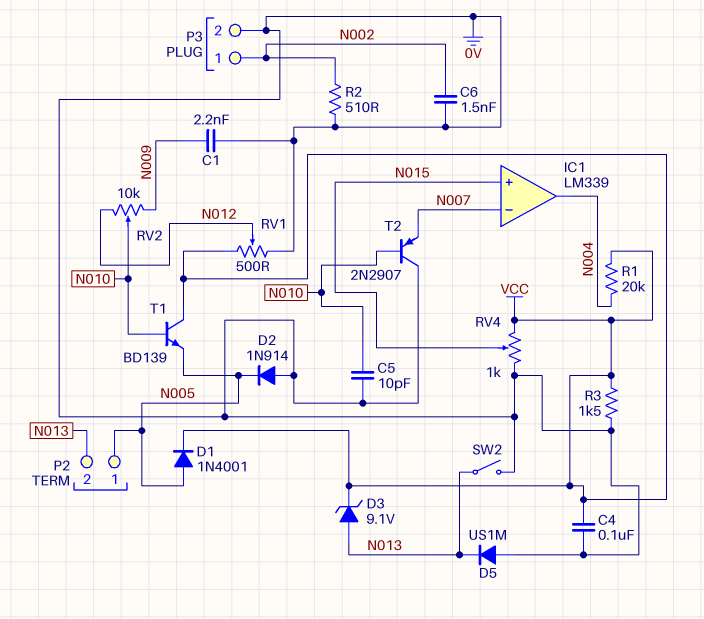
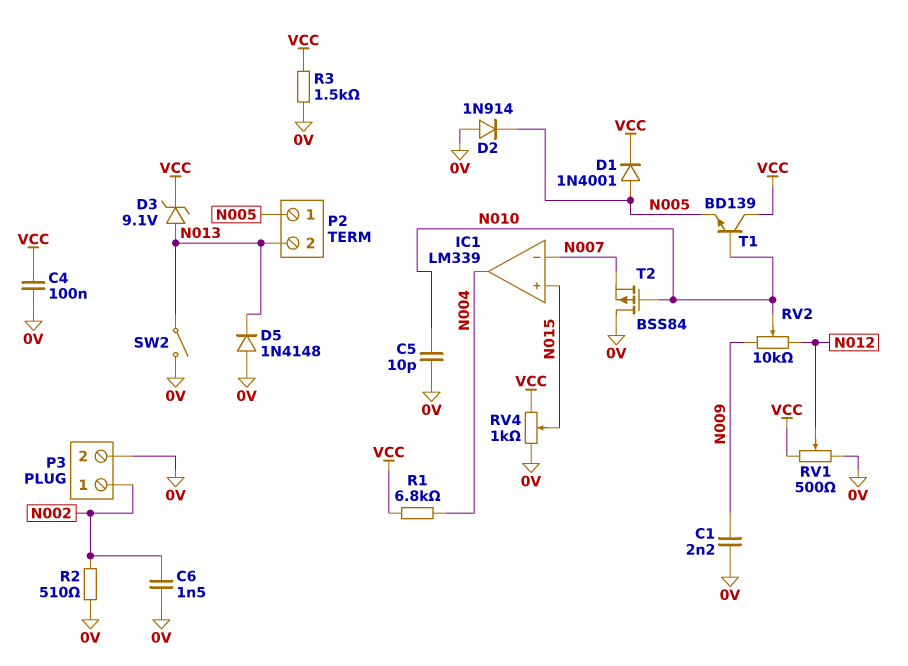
D5: diode US1M (A 0V, K N013) -> diode 1N4148 (A 0V, K N013)
R1: 20k (N004, VCC) -> 6.8k (N004, VCC)
T2: PNP 2N2907 (B N010, C 0V, E N007) -> PMOS BSS84 (G N010, D 0V, S N007)

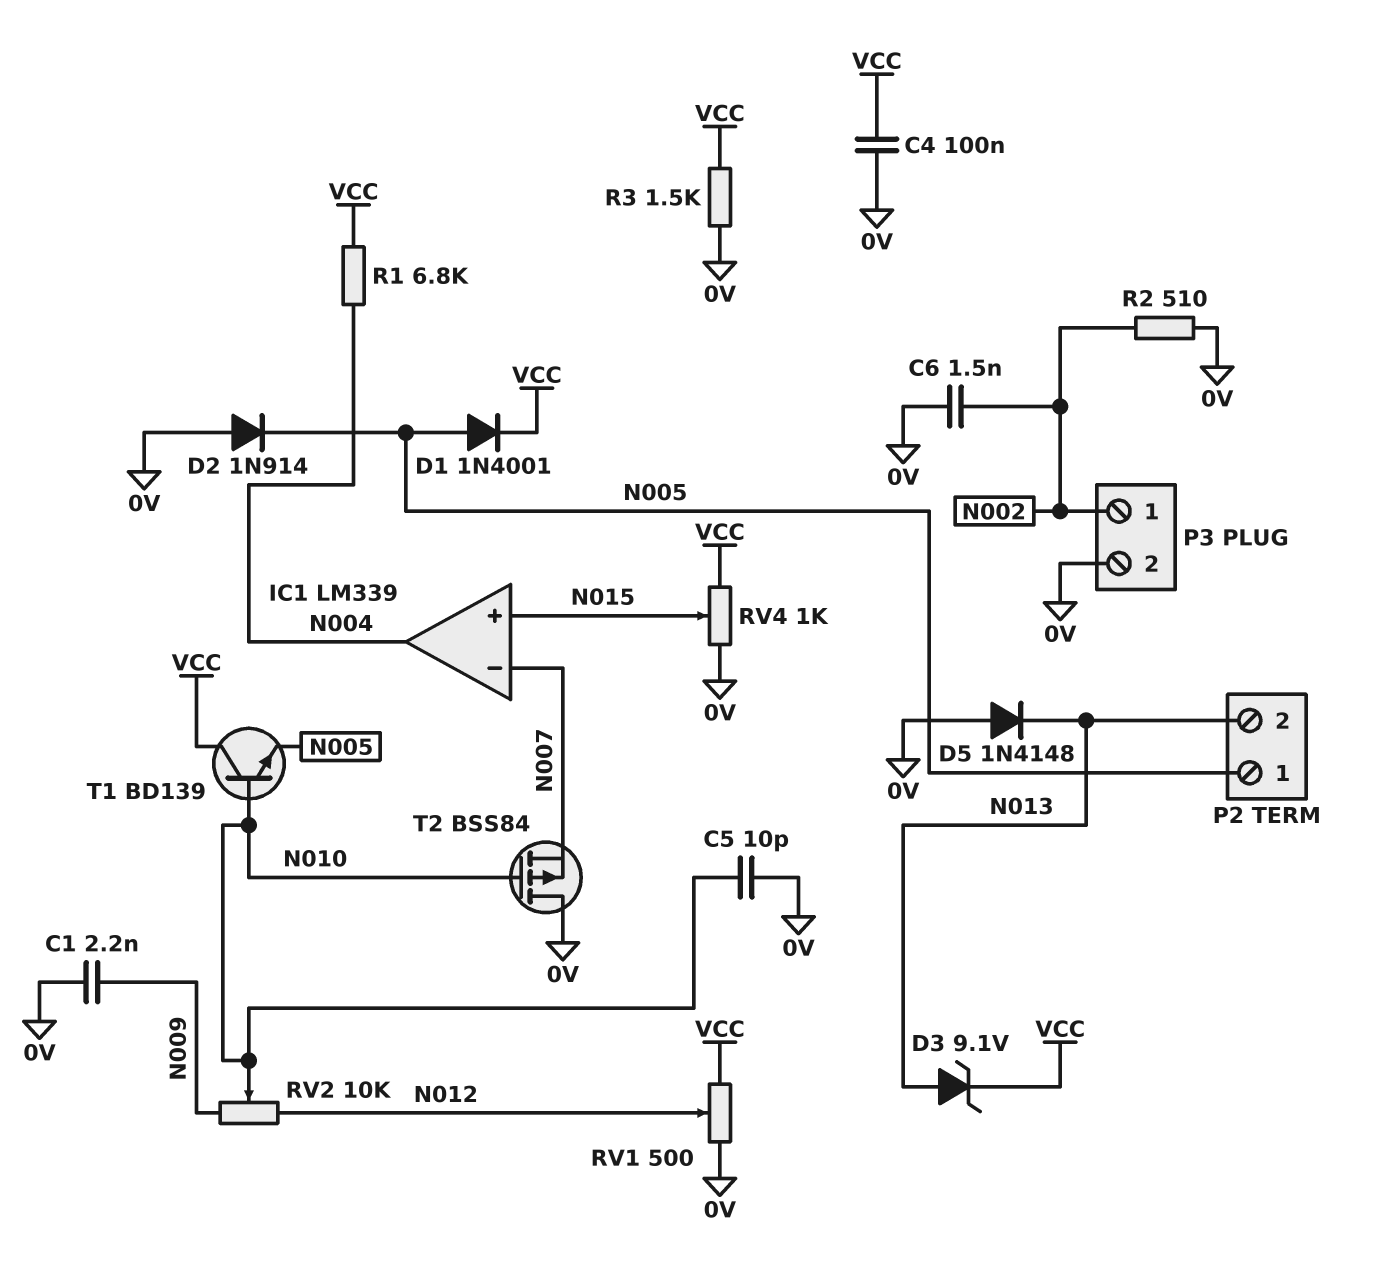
SW2: switch (0V, N013) -> none

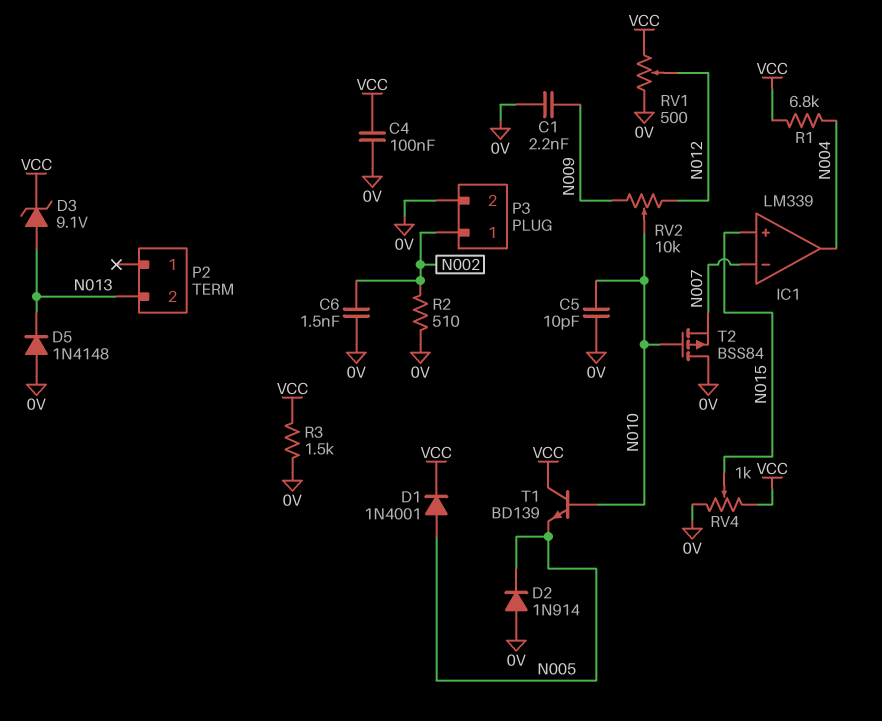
P2 pin 1: N005 -> none

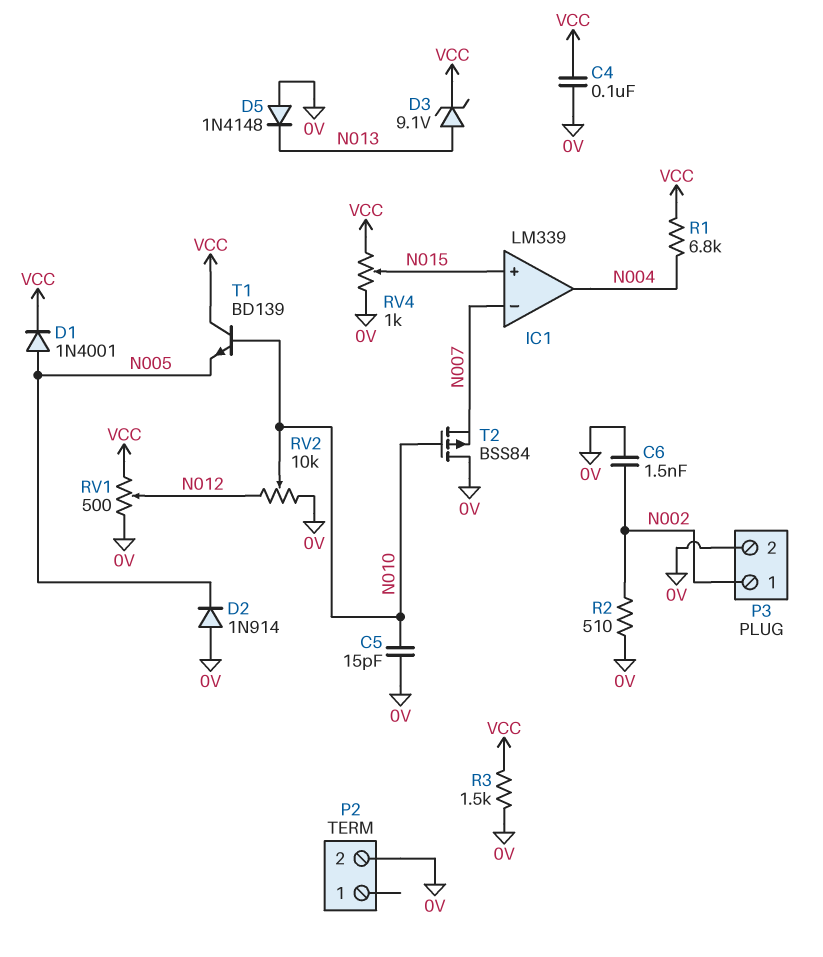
C1: 2.2nF (0V, N009) -> none
C5: 10pF (0V, N010) -> 15pF (0V, N010)
P2 pin 2: N013 -> 0V
RV2: 10k (N009, N012, wiper N010) -> 10k (0V, N012, wiper N010)

